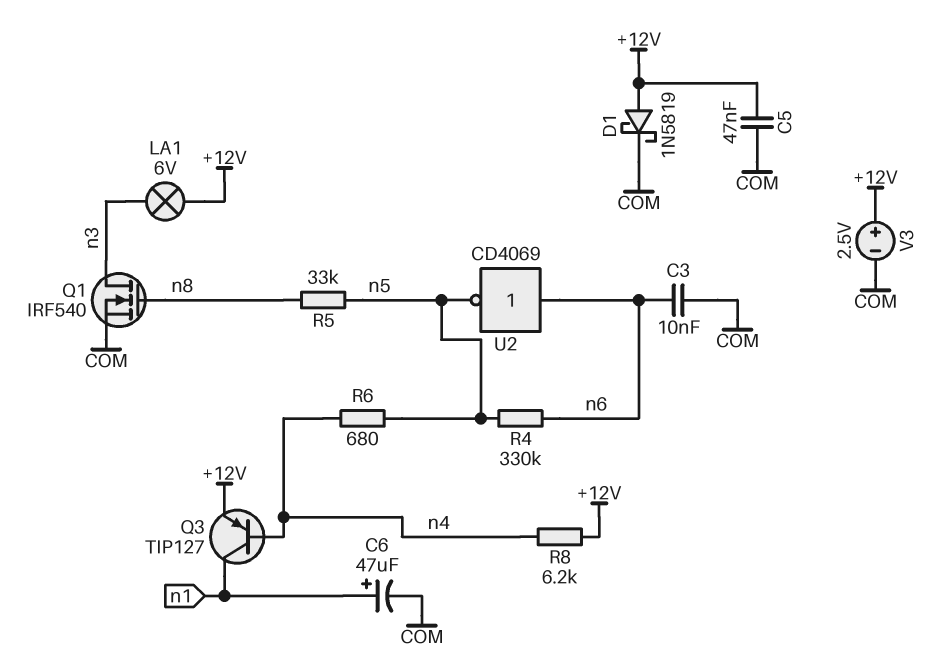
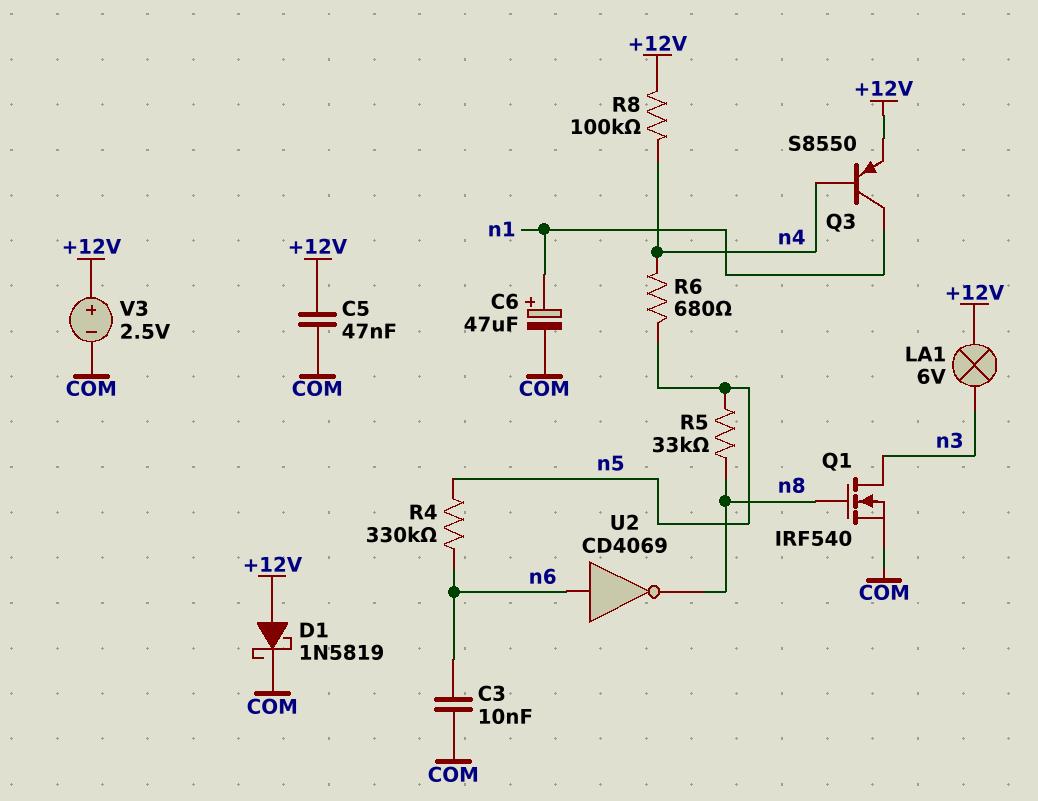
Q3: PNP TIP127 (B n4, C n1, E +12V) -> PNP S8550 (B n4, C n1, E +12V)
R8: 6.2k (+12V, n4) -> 100k (+12V, n4)
U2: NOT CD4069 (in n6, out n5) -> NOT CD4069 (in n6, out n8)

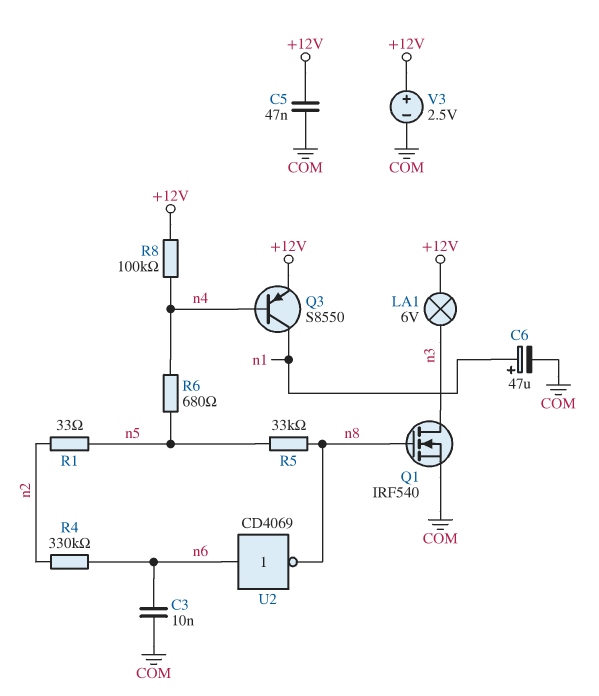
D1: schottky 1N5819 (A +12V, K COM) -> none
R1: none -> 33 (n2, n5)
R4: 330k (n5, n6) -> 330k (n2, n6)

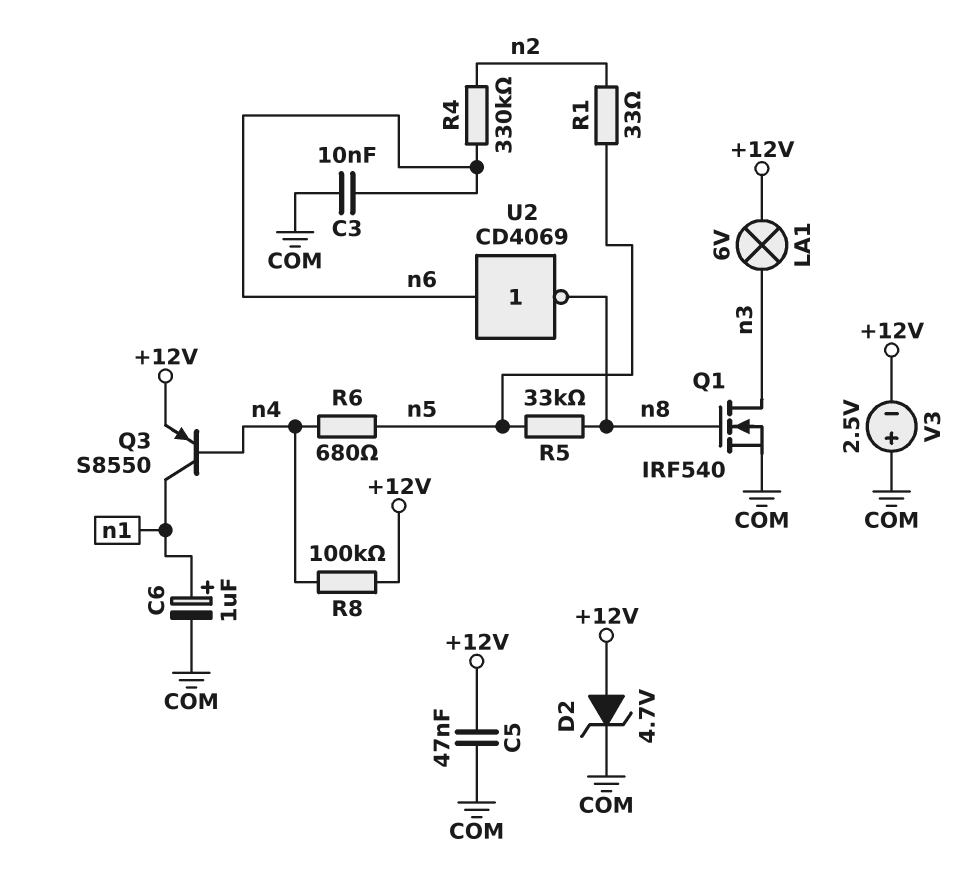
C6: 47uF (plus n1, minus COM) -> 1uF (plus n1, minus COM)
D2: none -> zener 4.7V (A +12V, K COM)
V3: 2.5V (plus +12V, minus COM) -> 2.5V (plus COM, minus +12V)

